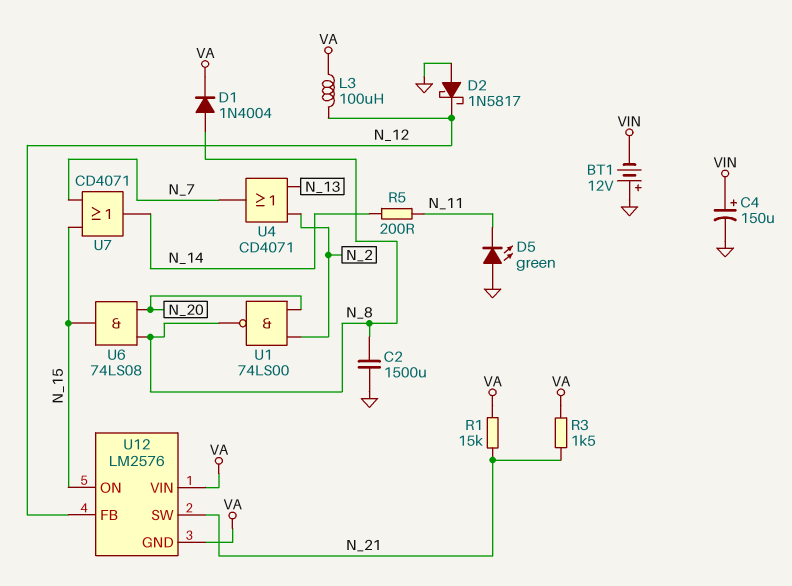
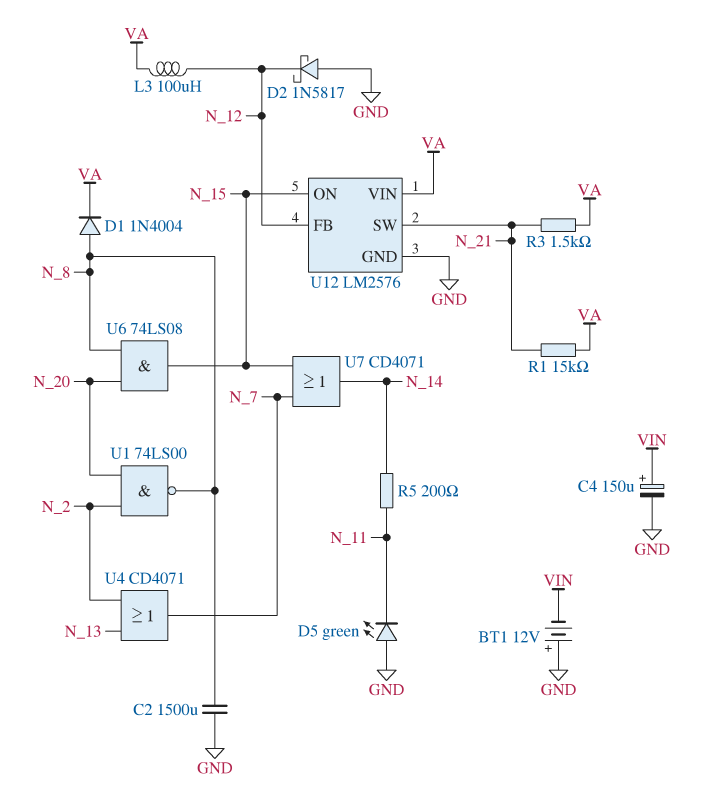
U12 pin GND: VA -> GND

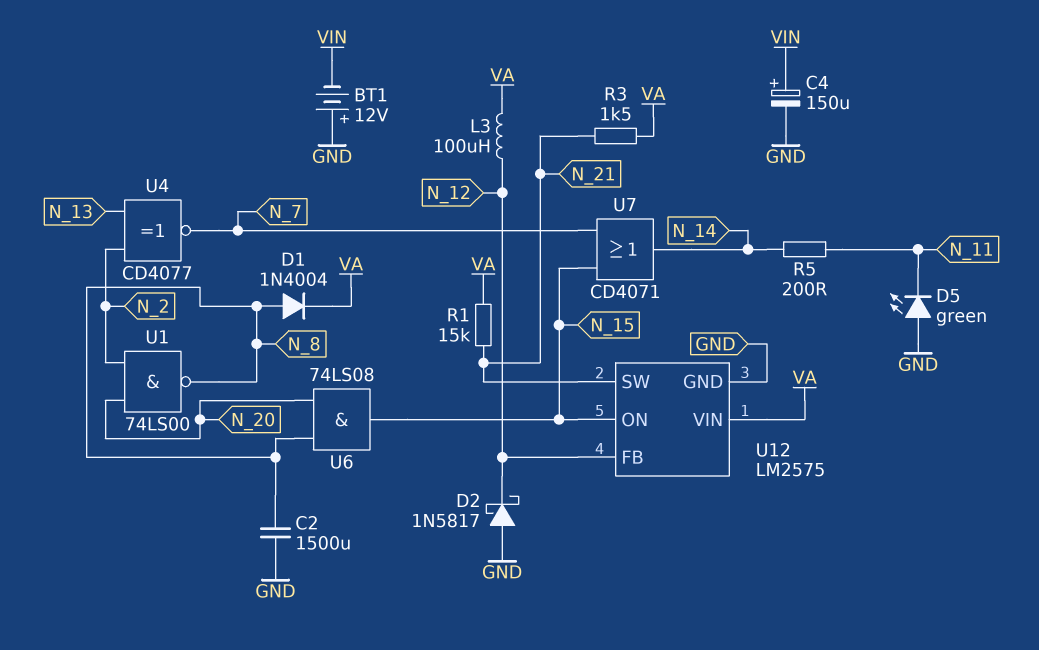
U4: OR CD4071 (in N_2, in N_13, out N_7) -> XNOR CD4077 (in N_2, in N_13, out N_7)
U12: LM2576 -> LM2575

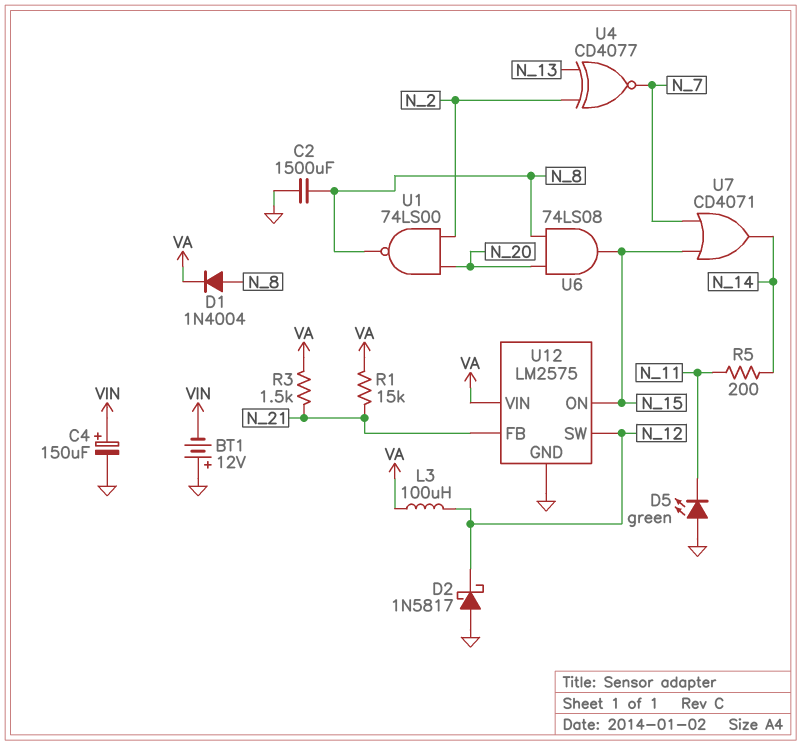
U12 pin FB: N_12 -> N_21
U12 pin SW: N_21 -> N_12

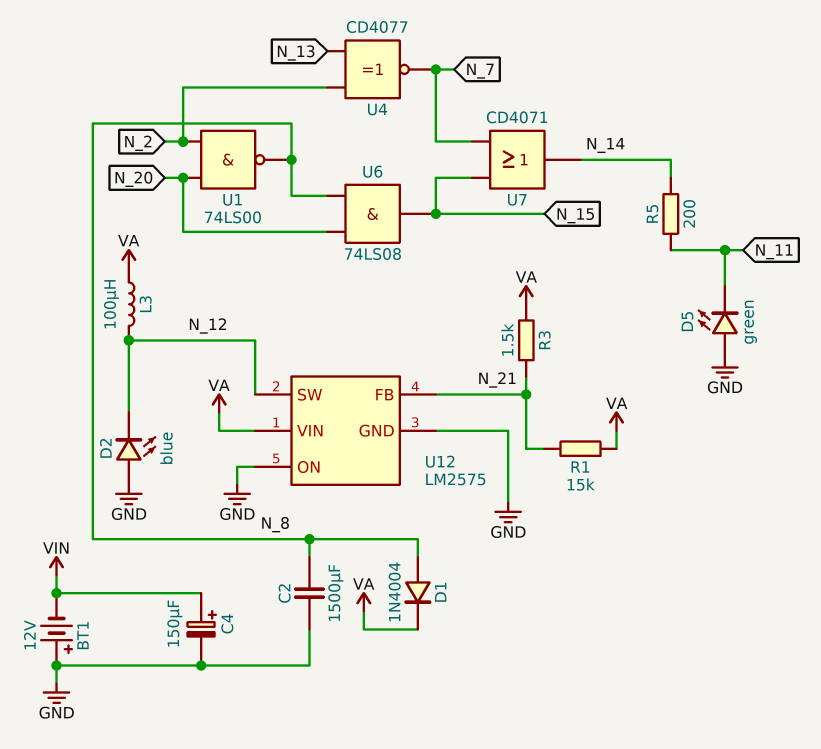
D2: schottky 1N5817 (A GND, K N_12) -> LED blue (A GND, K N_12)
U12 pin ON: N_15 -> GND

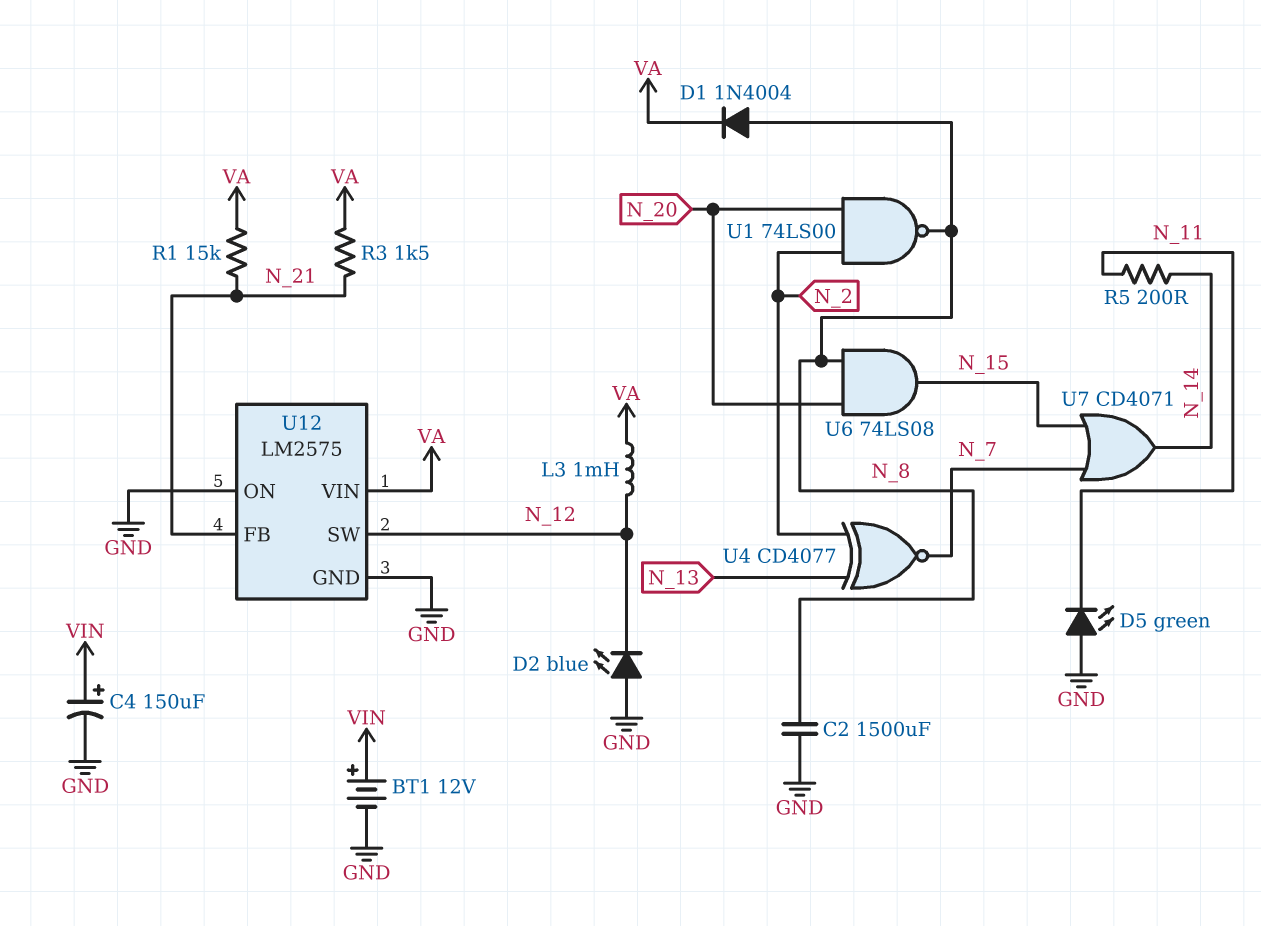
BT1: 12V (plus GND, minus VIN) -> 12V (plus VIN, minus GND)
L3: 100uH (N_12, VA) -> 1mH (N_12, VA)

